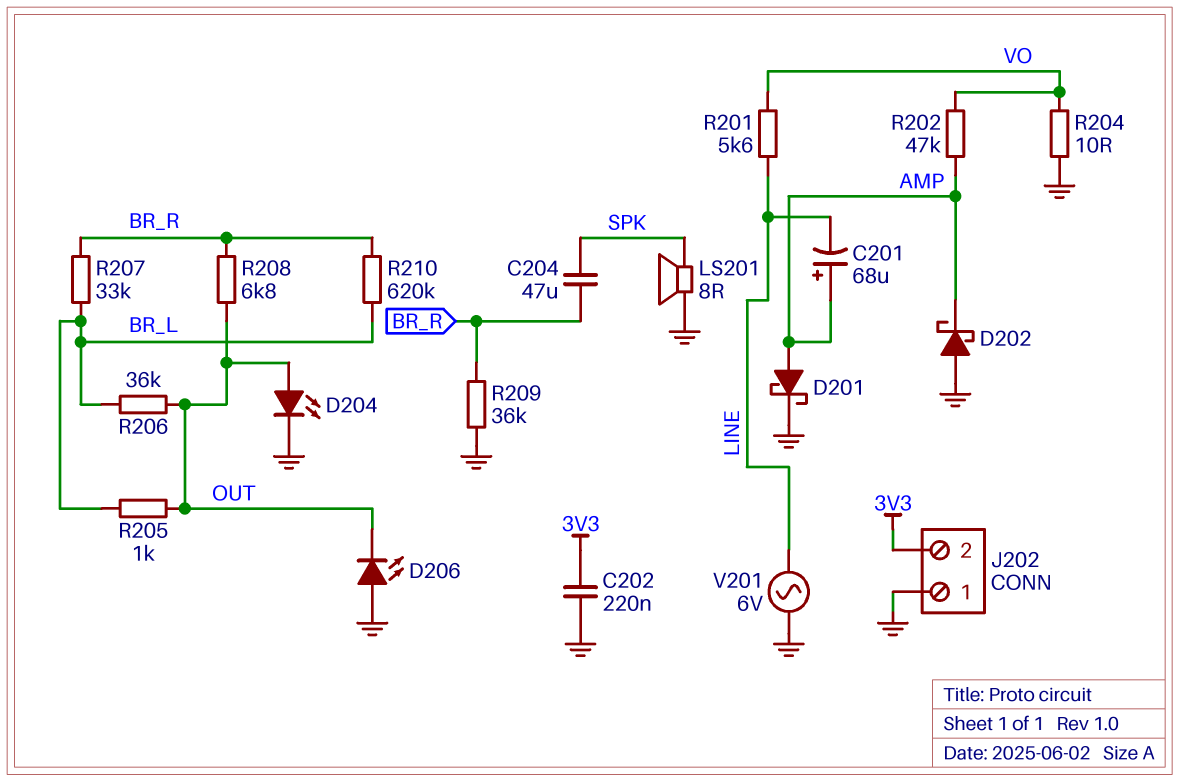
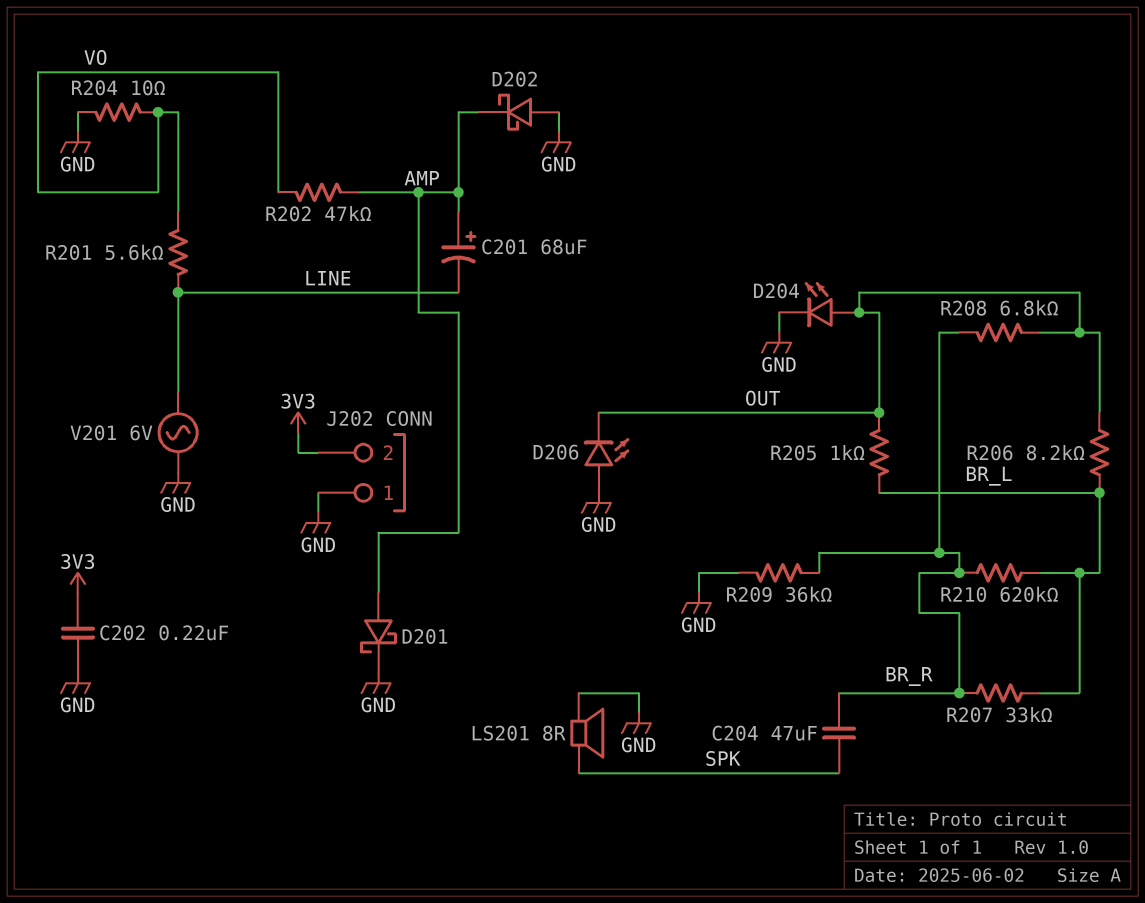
R206: 36k (BR_L, OUT) -> 8.2k (BR_L, OUT)

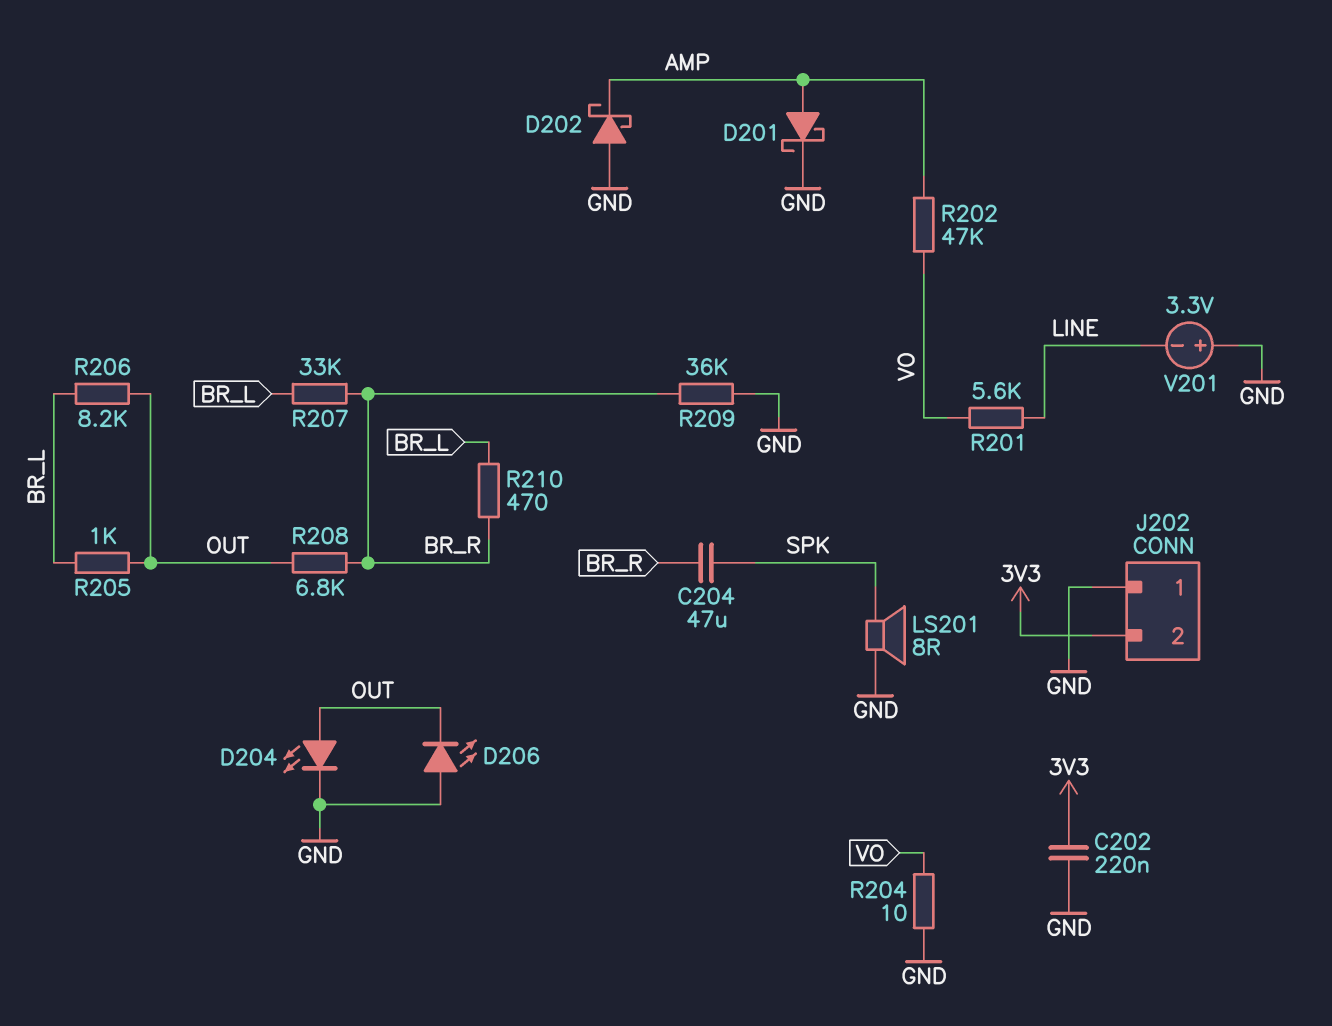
C201: 68uF (plus AMP, minus LINE) -> none
R210: 620k (BR_L, BR_R) -> 470 (BR_L, BR_R)
V201: AC 6V (GND, LINE) -> 3.3V (plus GND, minus LINE)

